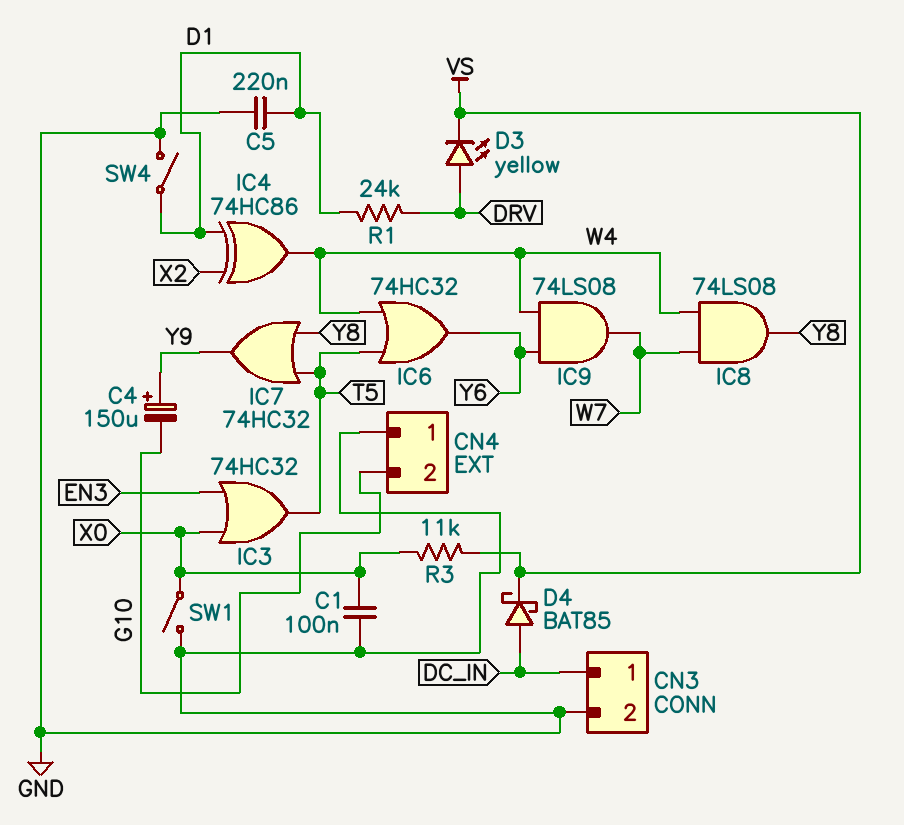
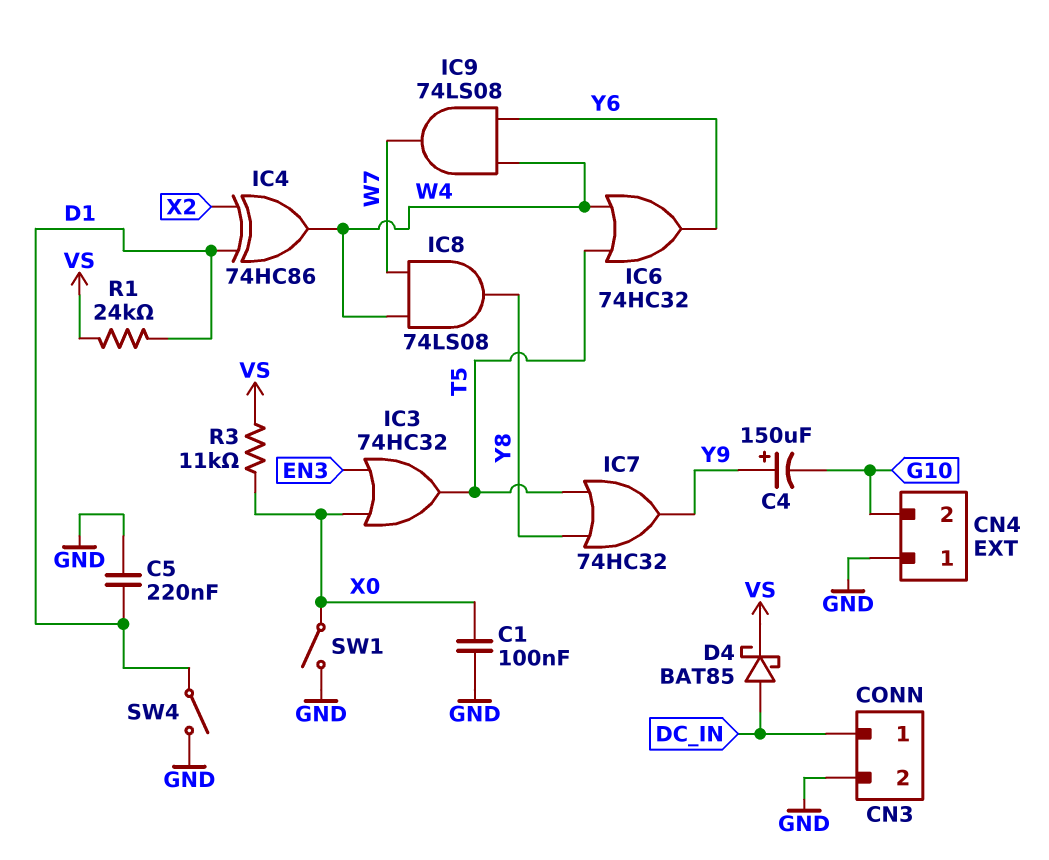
D3: LED yellow (A DRV, K VS) -> none
R1: 24k (D1, DRV) -> 24k (D1, VS)

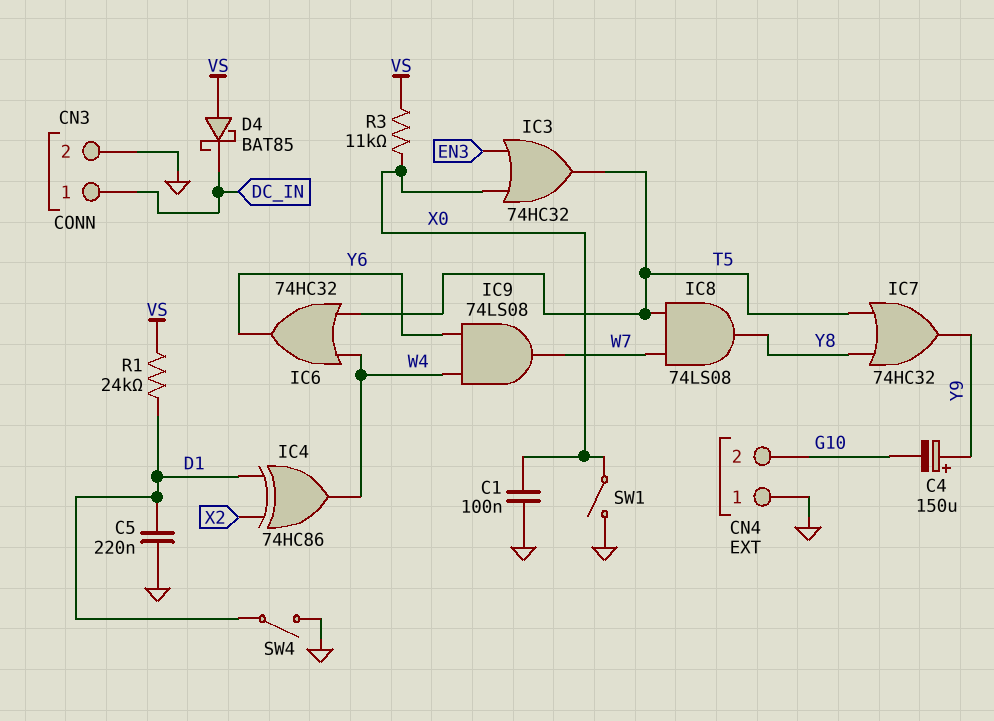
D4: schottky BAT85 (A DC_IN, K VS) -> schottky BAT85 (A VS, K DC_IN)
IC8: AND 74LS08 (in W4, in W7, out Y8) -> AND 74LS08 (in T5, in W7, out Y8)

